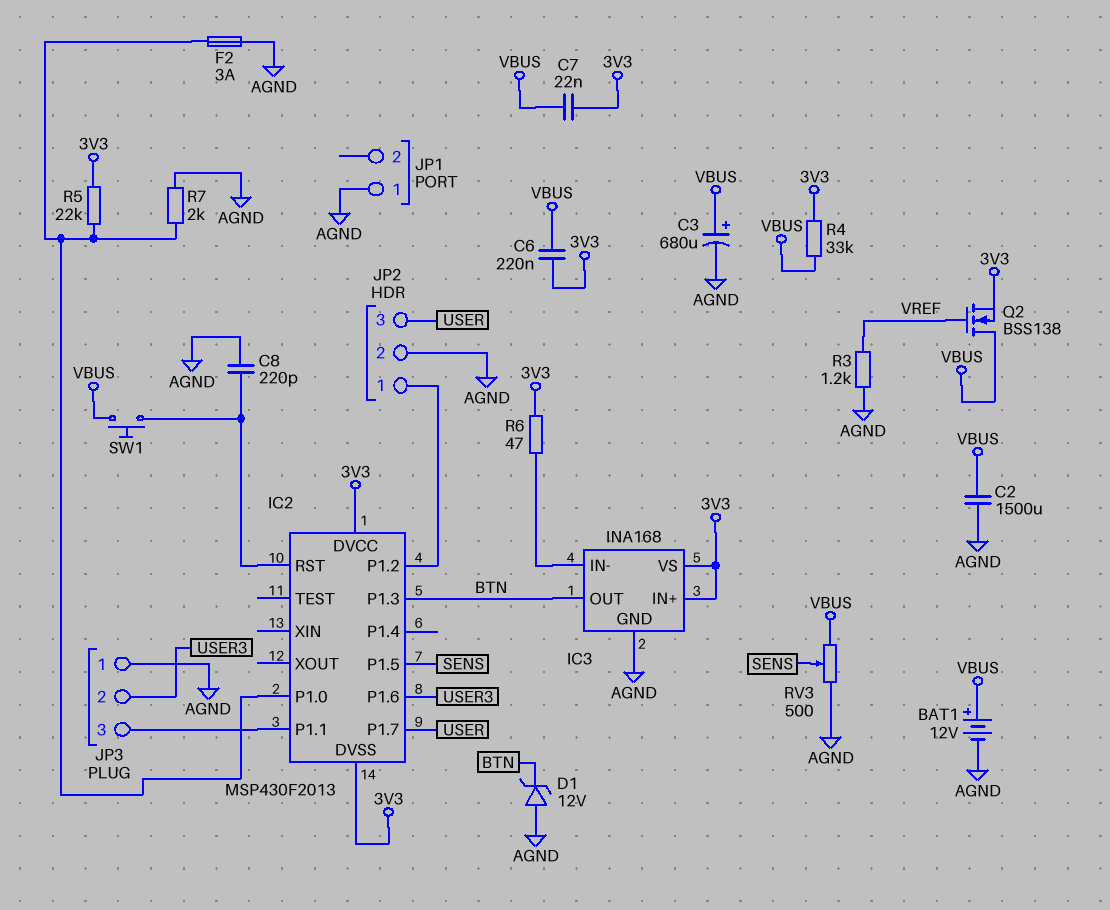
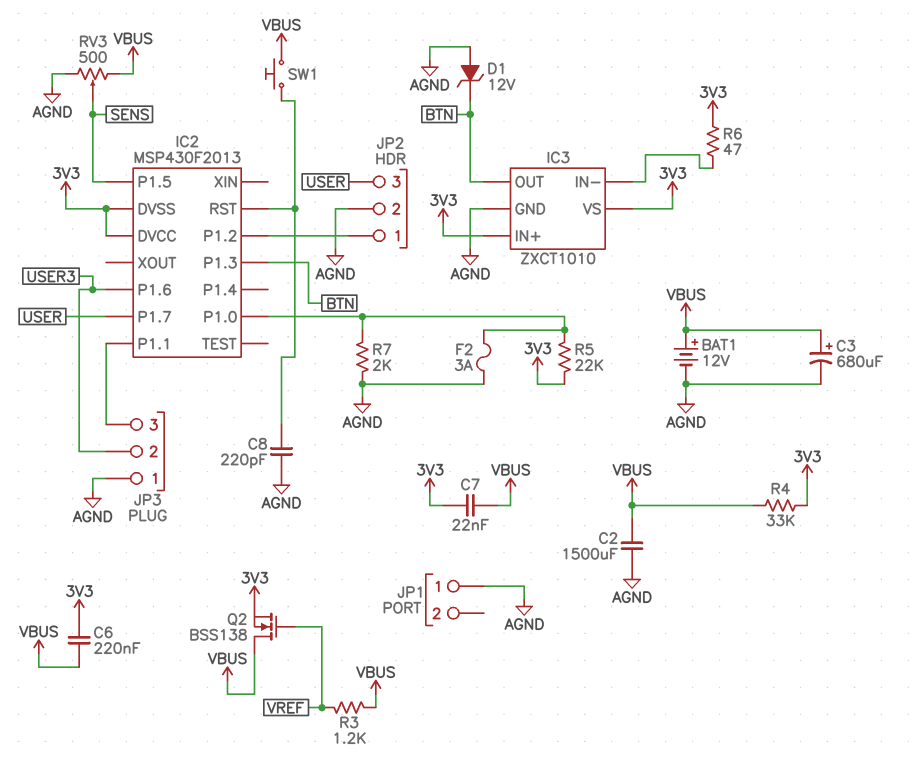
IC3: INA168 -> ZXCT1010
R3: 1.2k (AGND, VREF) -> 1.2k (VBUS, VREF)

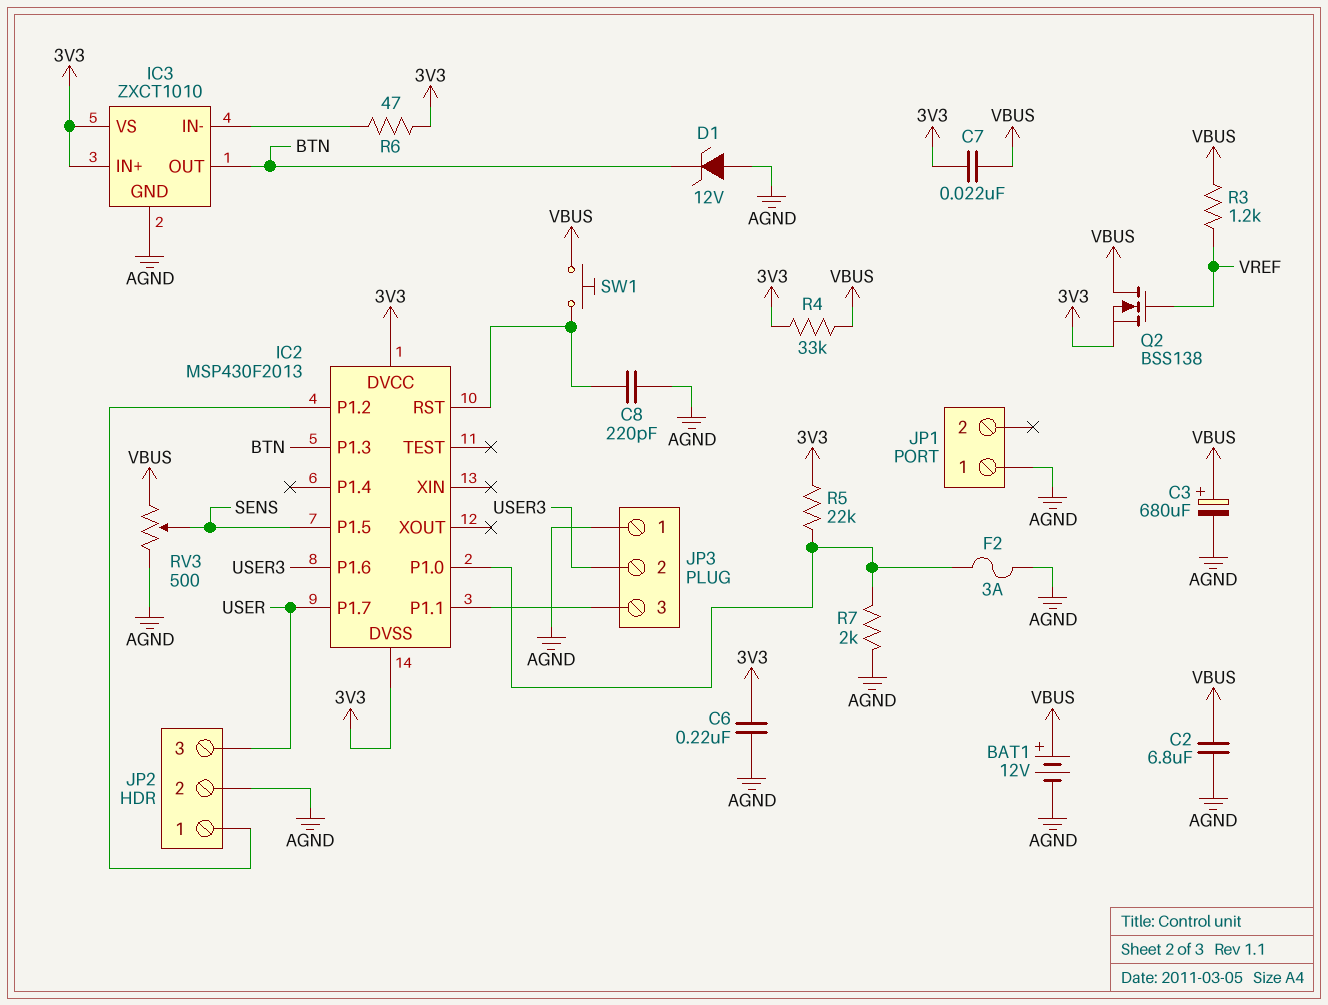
C2: 1500uF (AGND, VBUS) -> 6.8uF (AGND, VBUS)
C6: 220nF (3V3, VBUS) -> 220nF (3V3, AGND)

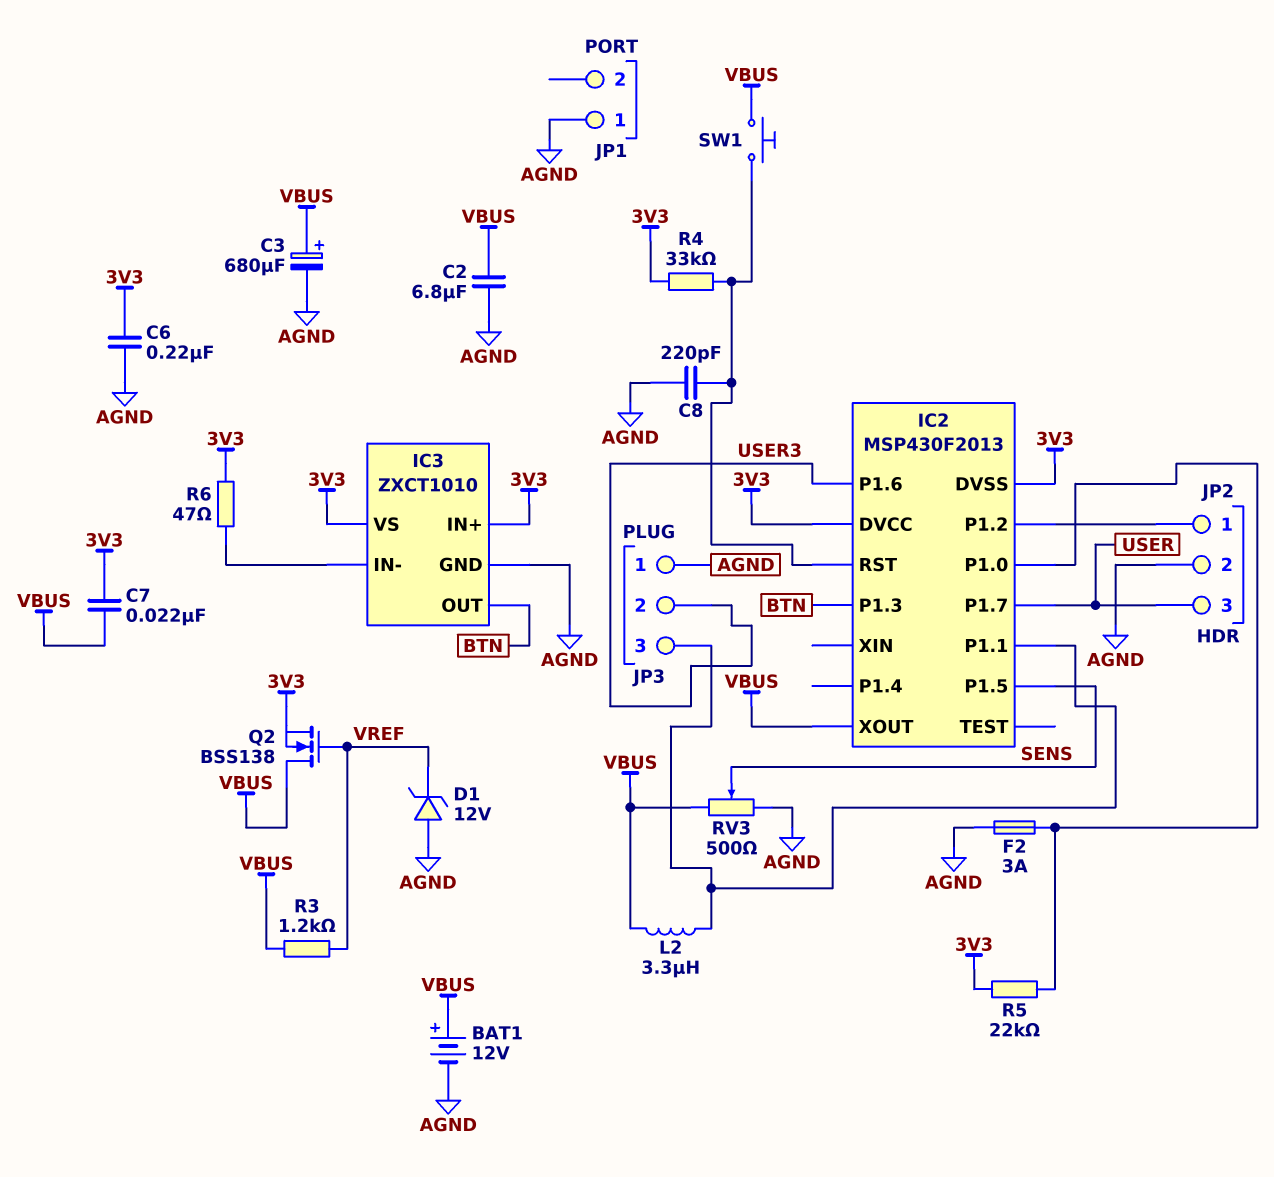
D1: zener 12V (A AGND, K BTN) -> zener 12V (A AGND, K VREF)
IC2 pin XOUT: none -> VBUS
L2: none -> 3.3uH (IC2/P1.1, VBUS)
R4: 33k (3V3, VBUS) -> 33k (3V3, IC2/RST)
R7: 2k (AGND, IC2/P1.0) -> none

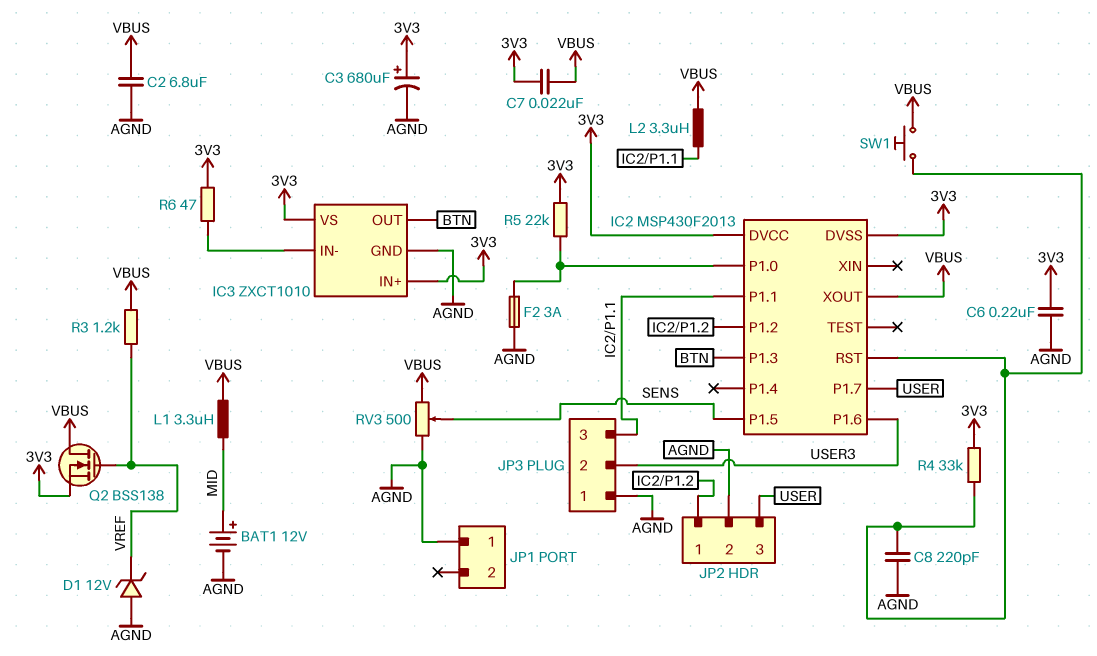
BAT1: 12V (plus VBUS, minus AGND) -> 12V (plus MID, minus AGND)
C3: 680uF (plus VBUS, minus AGND) -> 680uF (plus 3V3, minus AGND)
L1: none -> 3.3uH (MID, VBUS)

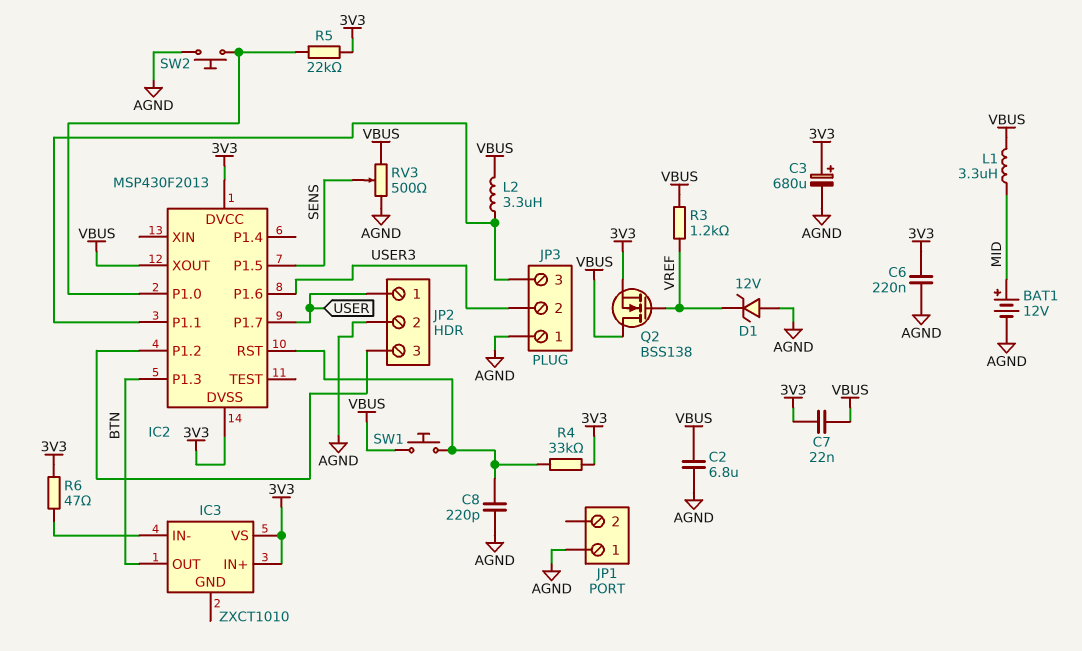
F2: 3A (AGND, IC2/P1.0) -> none
IC3 pin GND: AGND -> none
JP2 pin 1: IC2/P1.2 -> USER
JP2 pin 3: USER -> IC2/P1.2
SW2: none -> button (AGND, IC2/P1.0)

